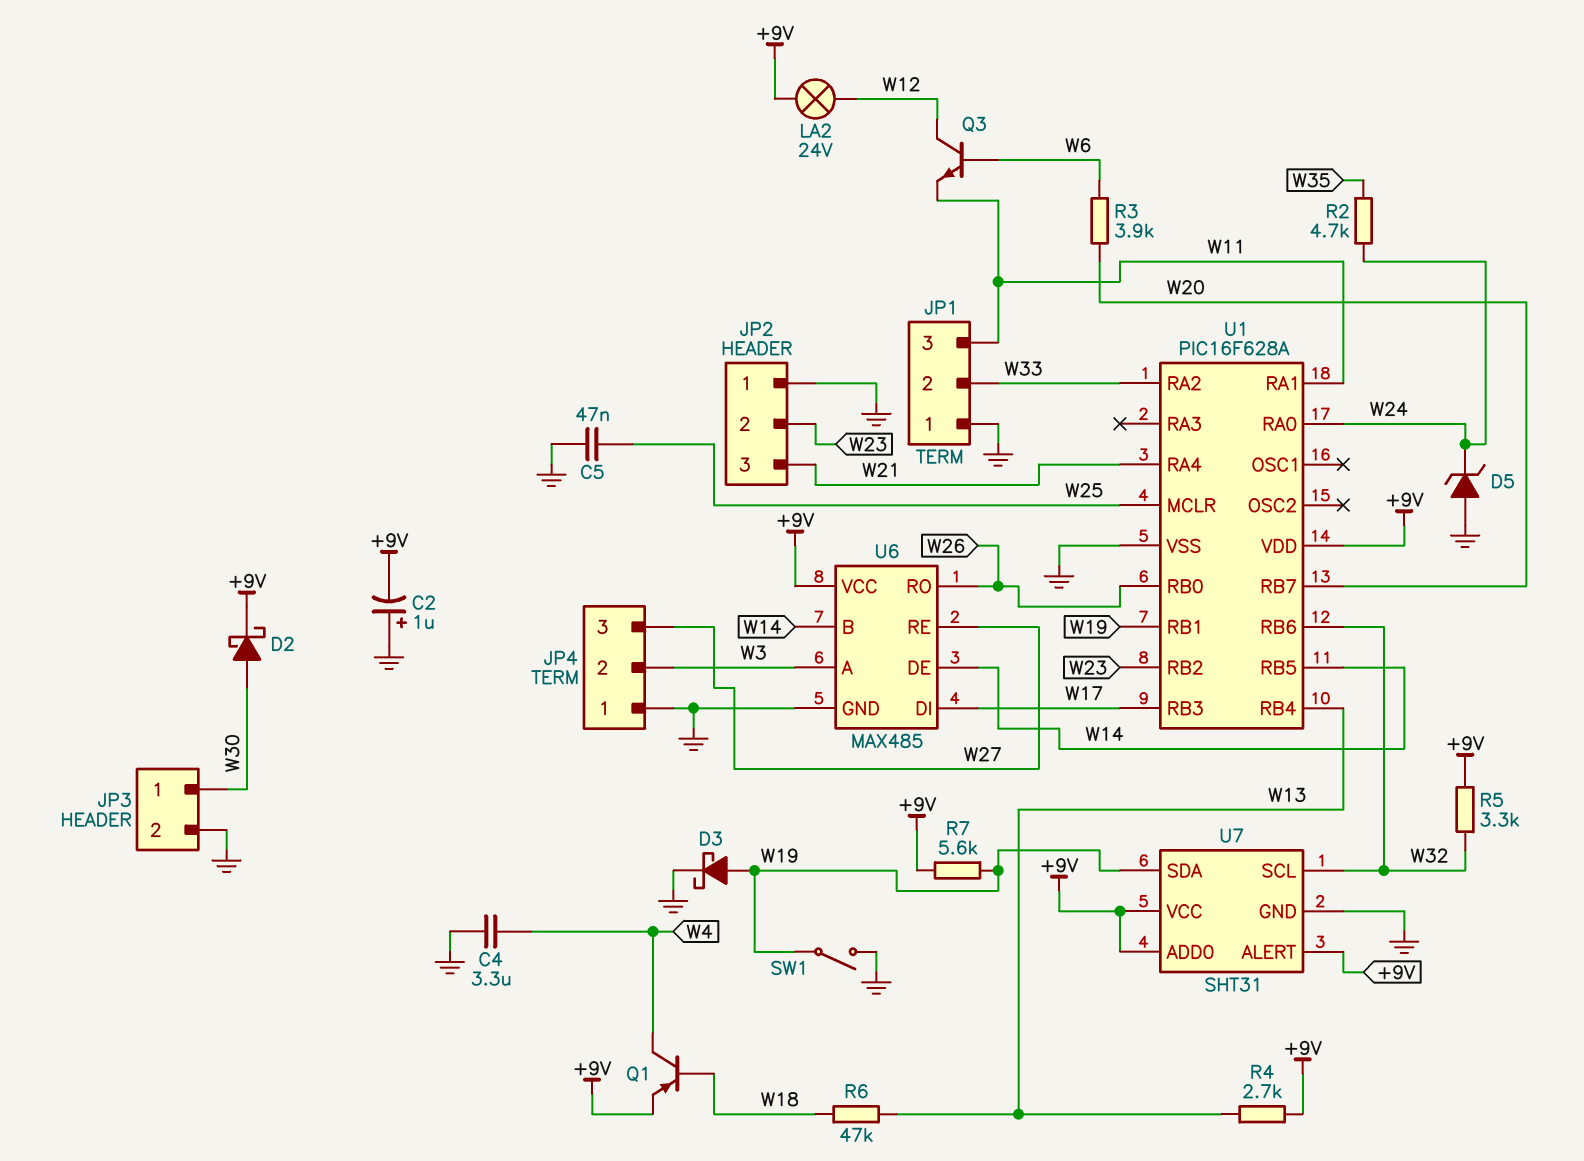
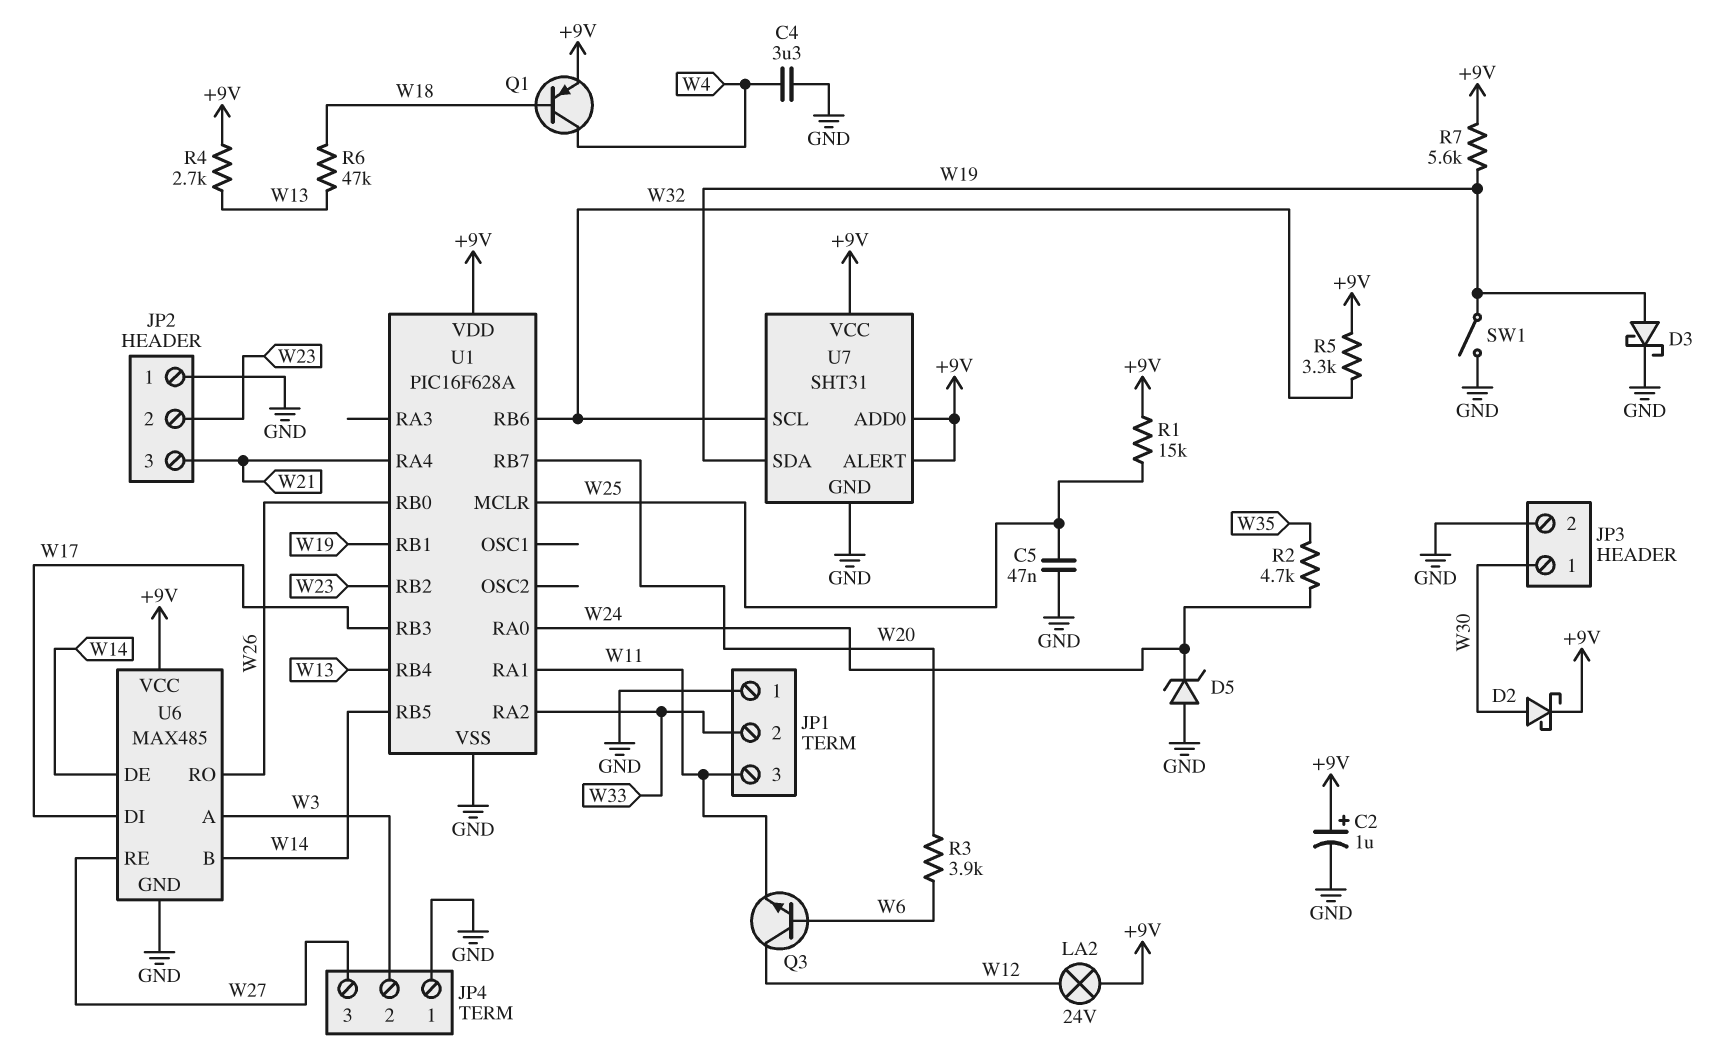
C2: 1uF (plus GND, minus +9V) -> 1uF (plus +9V, minus GND)
R1: none -> 15k (+9V, W25)

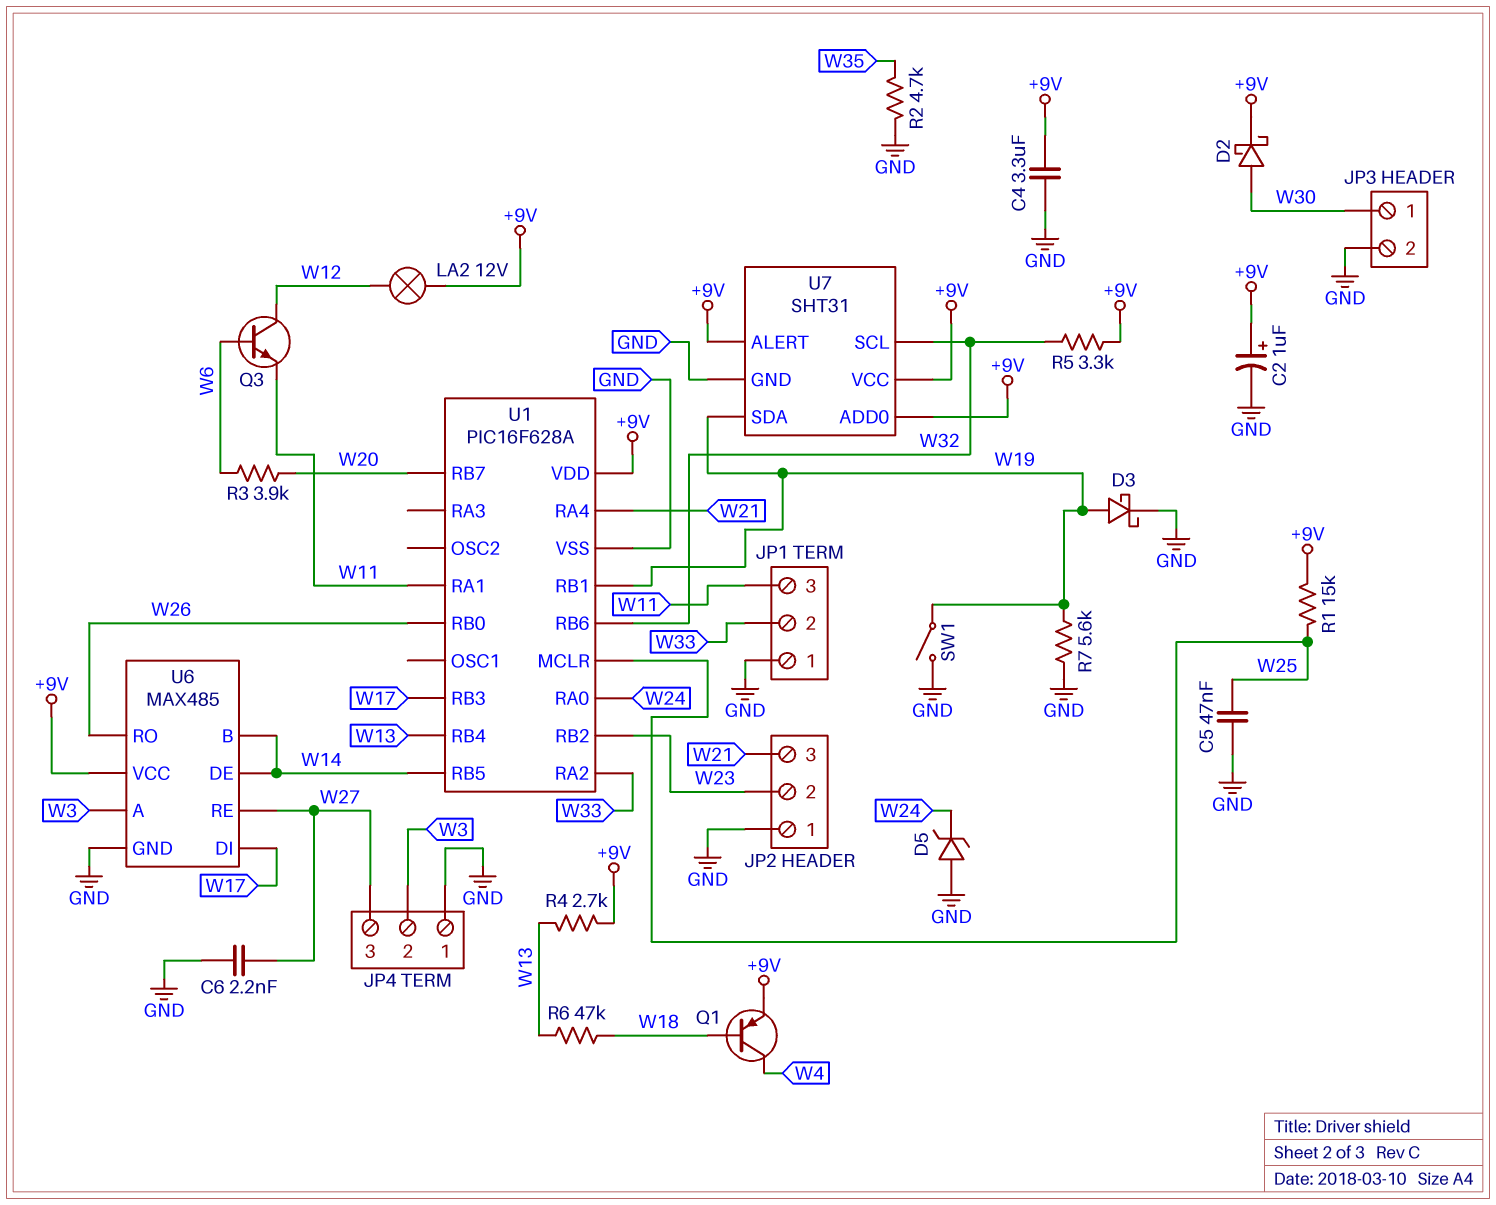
C4: 3.3uF (GND, W4) -> 3.3uF (+9V, GND)
C6: none -> 2.2nF (GND, W27)
LA2: lamp 24V (+9V, W12) -> lamp 12V (+9V, W12)
R2: 4.7k (W24, W35) -> 4.7k (GND, W35)
R7: 5.6k (+9V, W19) -> 5.6k (GND, W19)

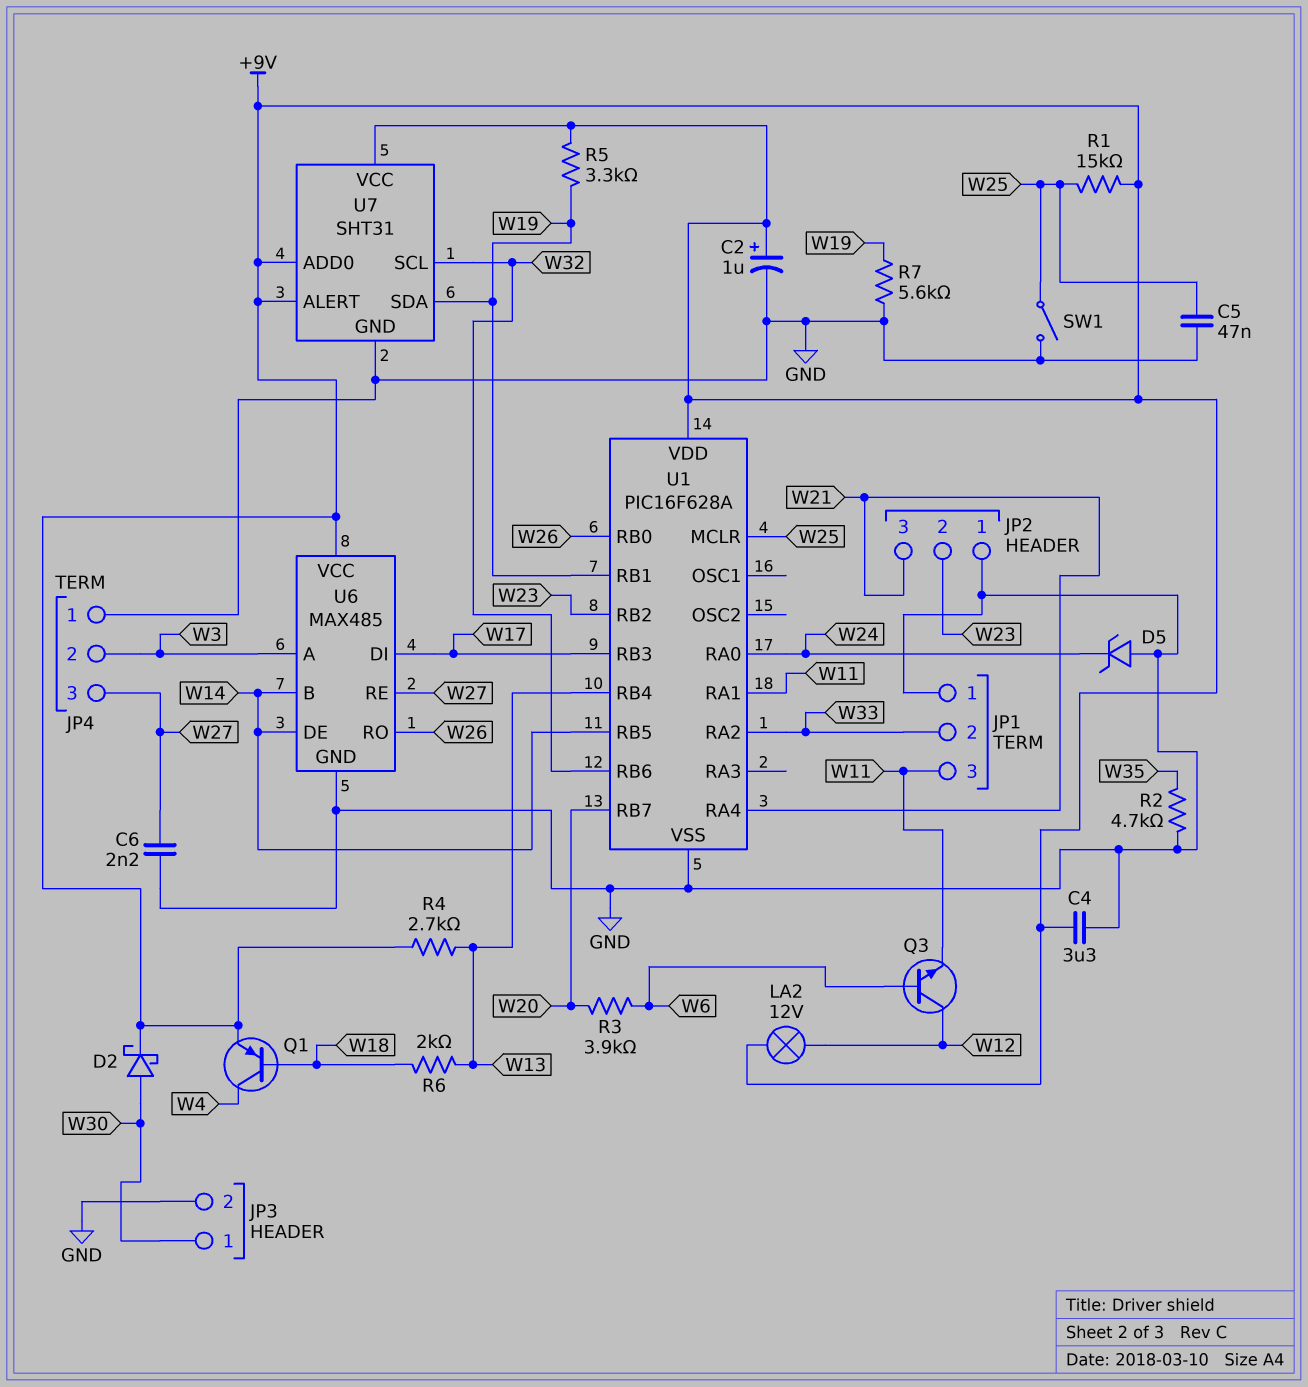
D3: schottky (A W19, K GND) -> none
R5: 3.3k (+9V, W32) -> 3.3k (+9V, W19)
R6: 47k (W13, W18) -> 2k (W13, W18)
SW1: switch (GND, W19) -> switch (GND, W25)

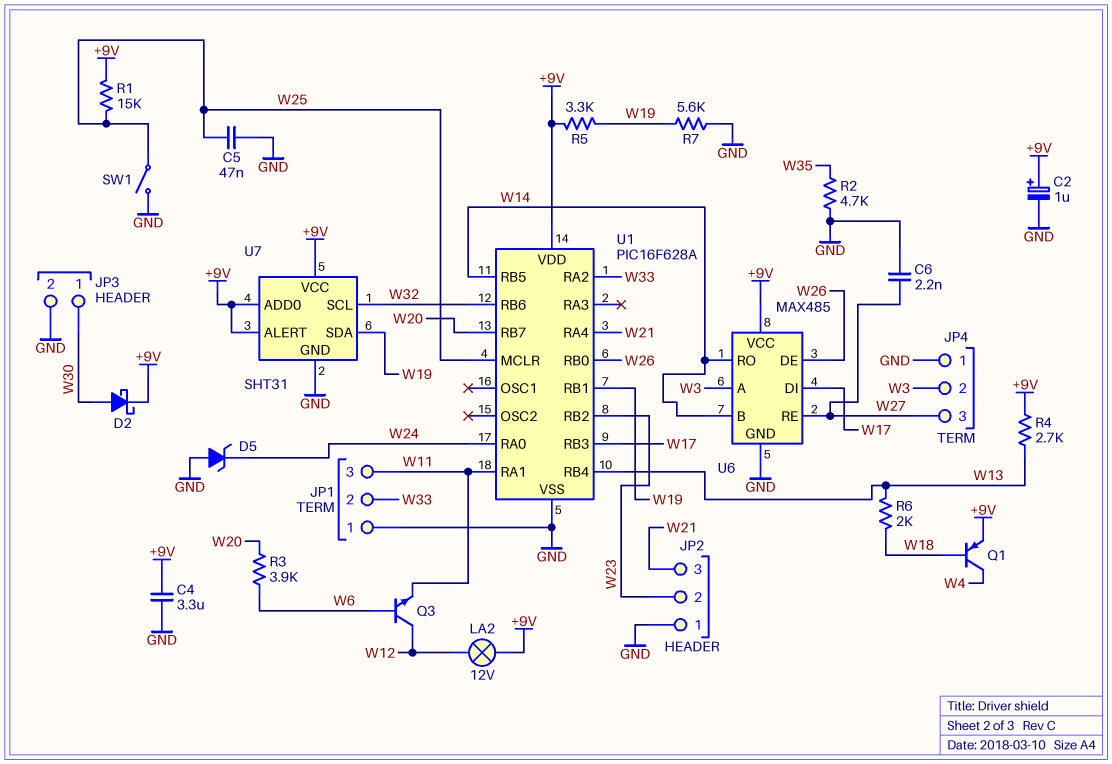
U6 pin DE: W14 -> W26
U6 pin RO: W26 -> W14

